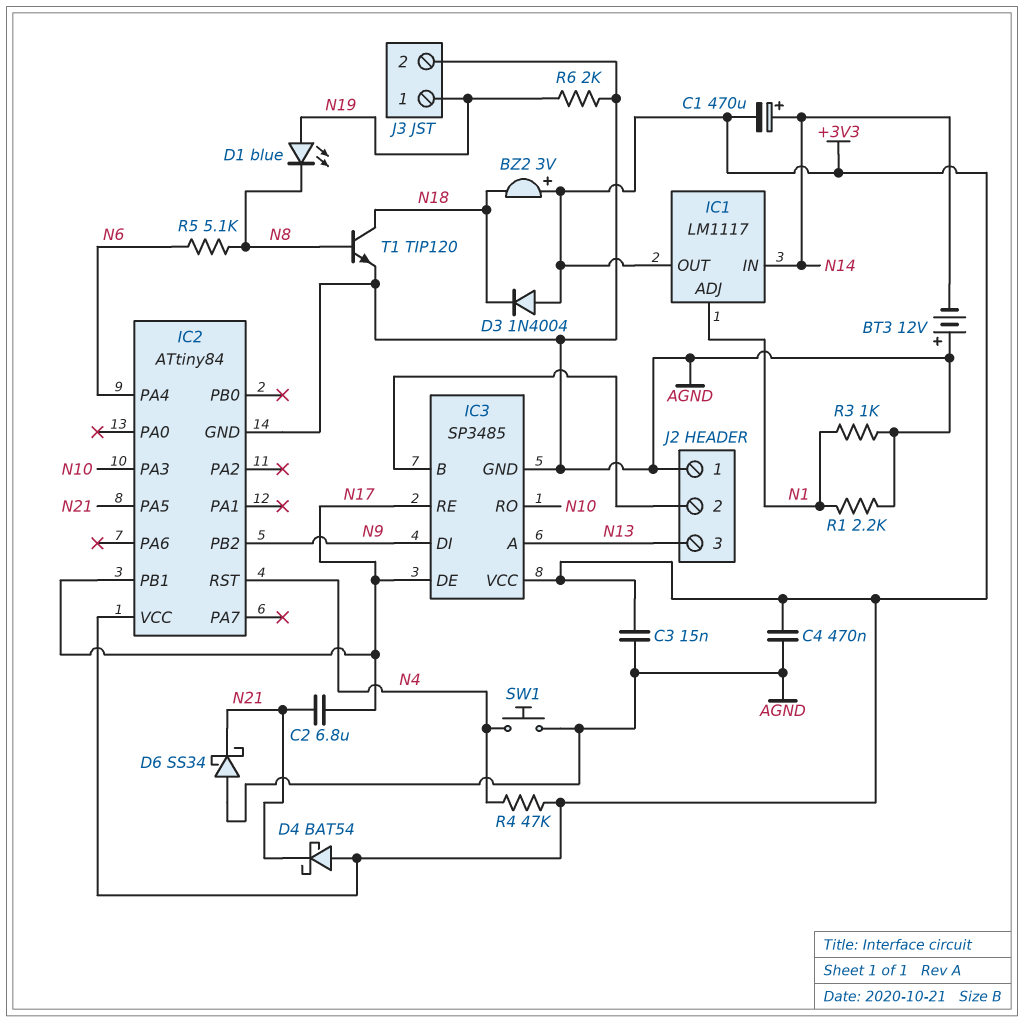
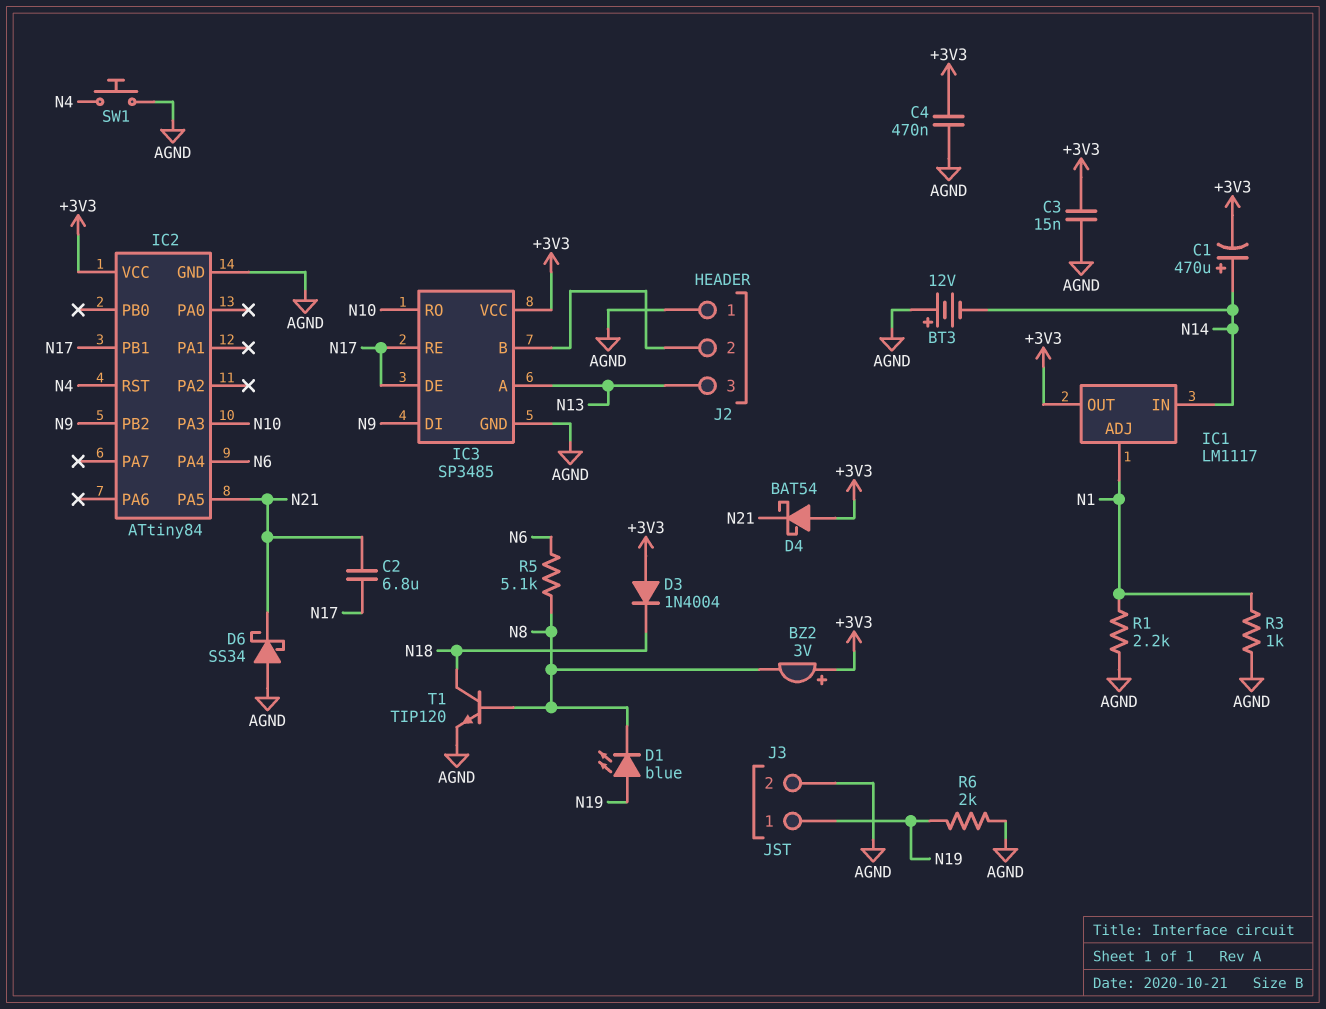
BZ2: buzzer 3V (plus +3V3, minus N18) -> buzzer 3V (plus +3V3, minus N8)
R4: 47k (+3V3, N4) -> none

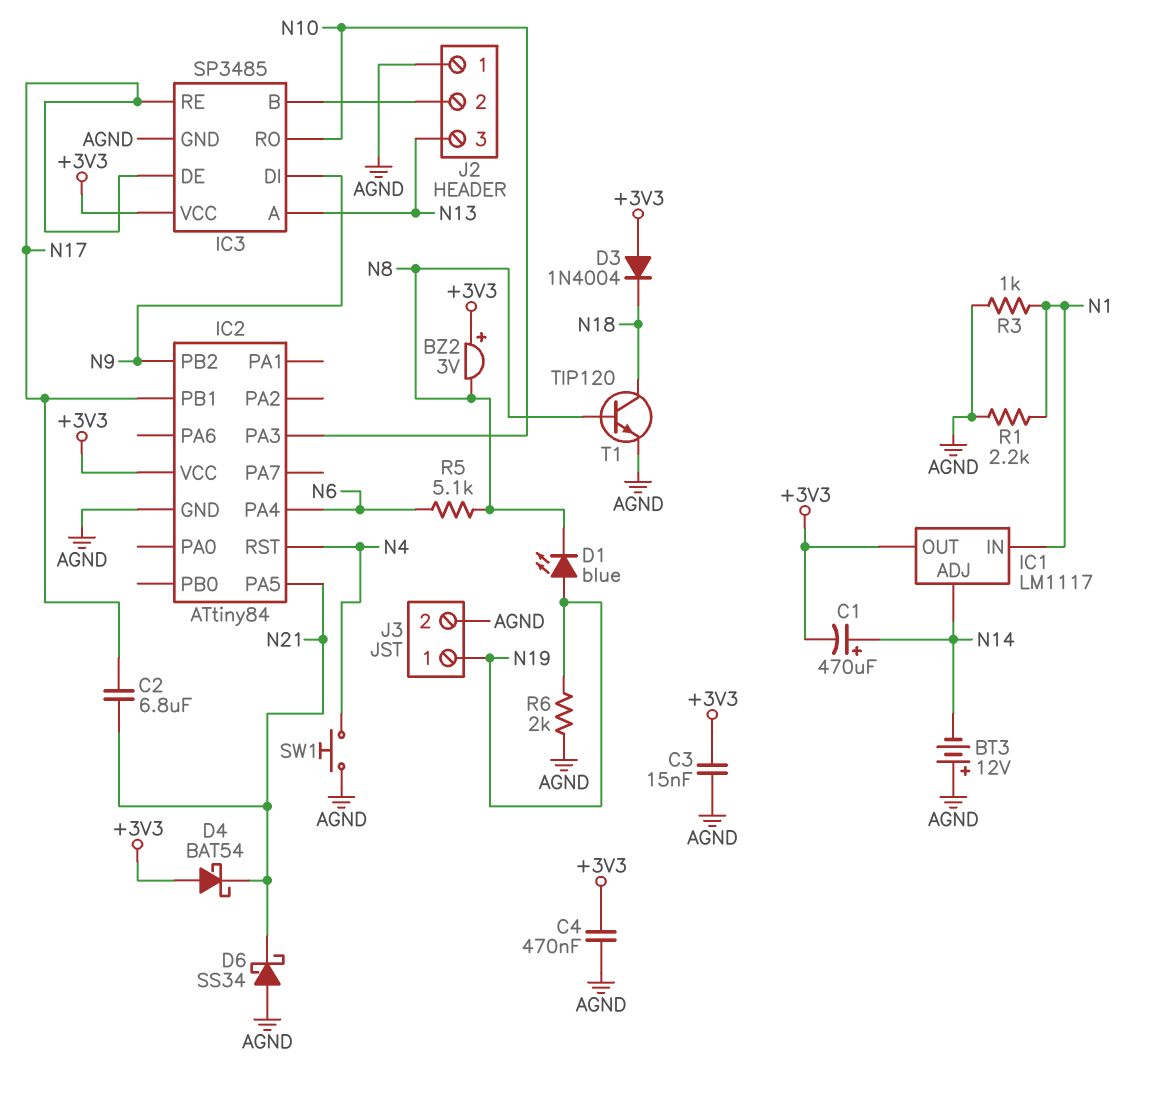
IC1 pin ADJ: N1 -> N14
IC1 pin IN: N14 -> N1

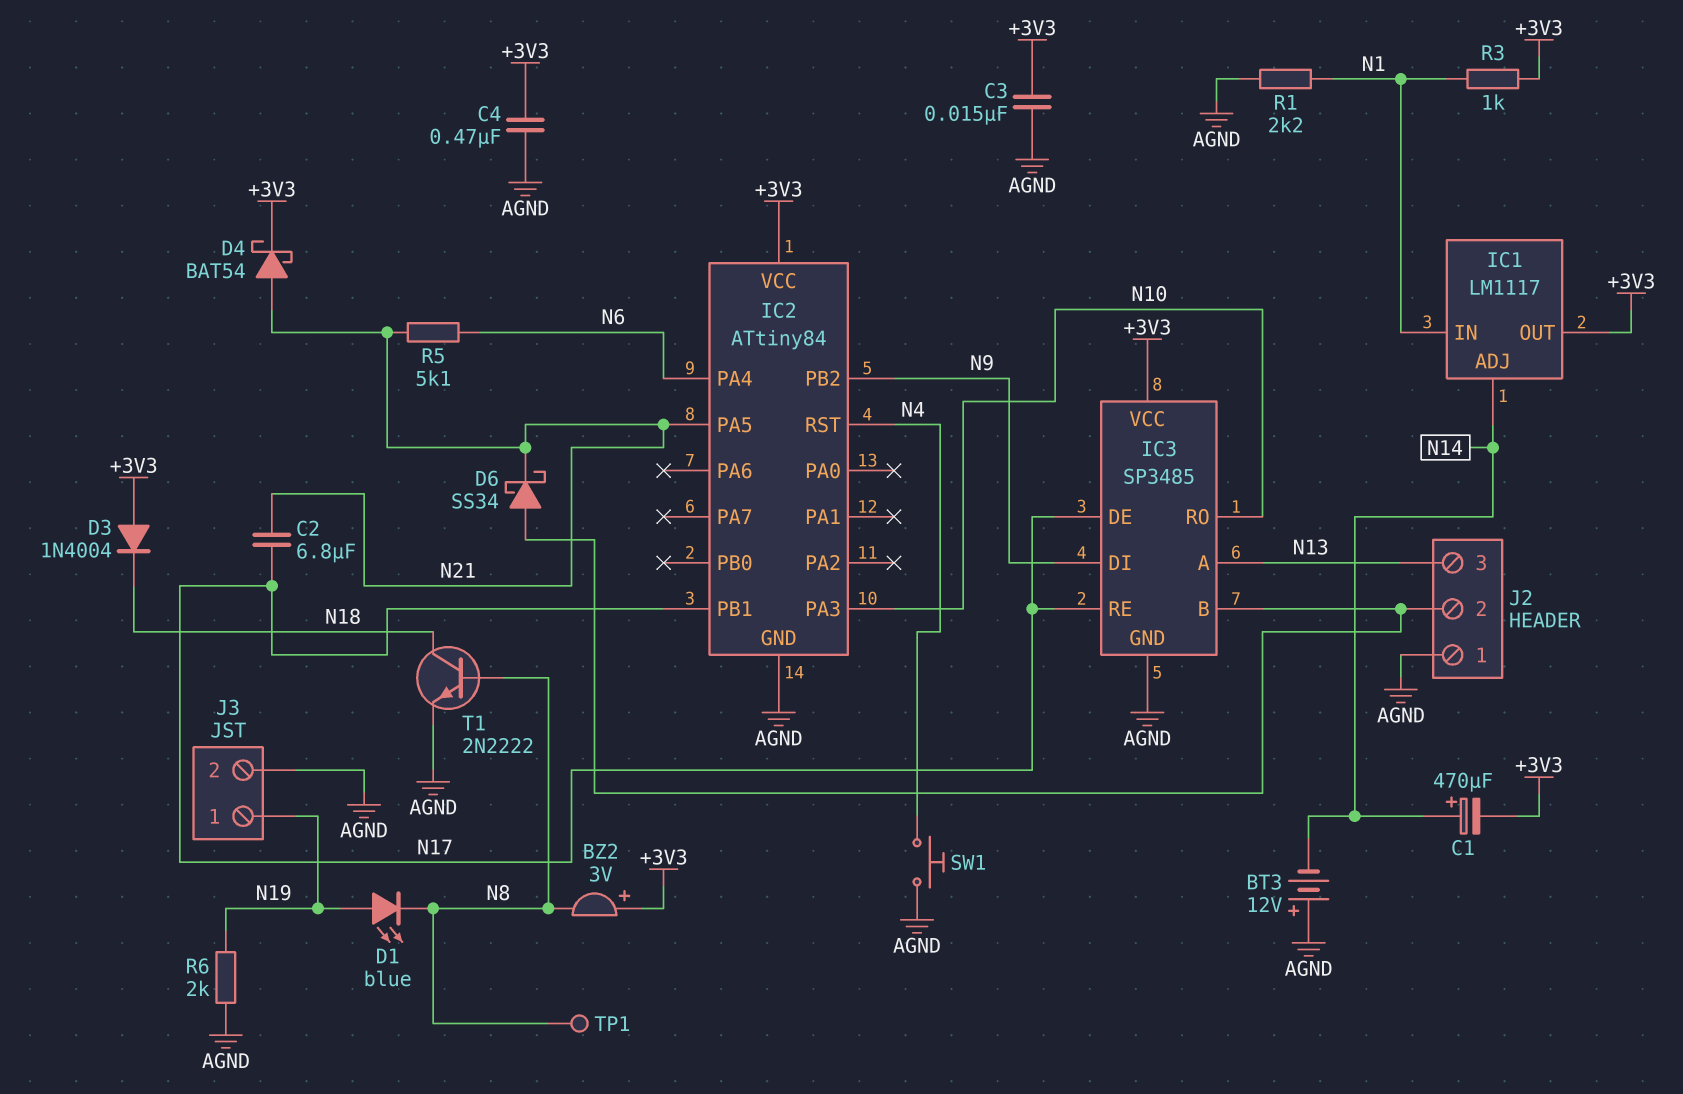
D4: schottky BAT54 (A +3V3, K N21) -> schottky BAT54 (A N21, K +3V3)
D6: schottky SS34 (A AGND, K N21) -> schottky SS34 (A IC3/B, K N21)
R3: 1k (AGND, N1) -> 1k (+3V3, N1)
R5: 5.1k (N6, N8) -> 5.1k (N6, N21)
T1: NPN TIP120 (B N8, C N18, E AGND) -> NPN 2N2222 (B N8, C N18, E AGND)
TP1: none -> test point (N8)

